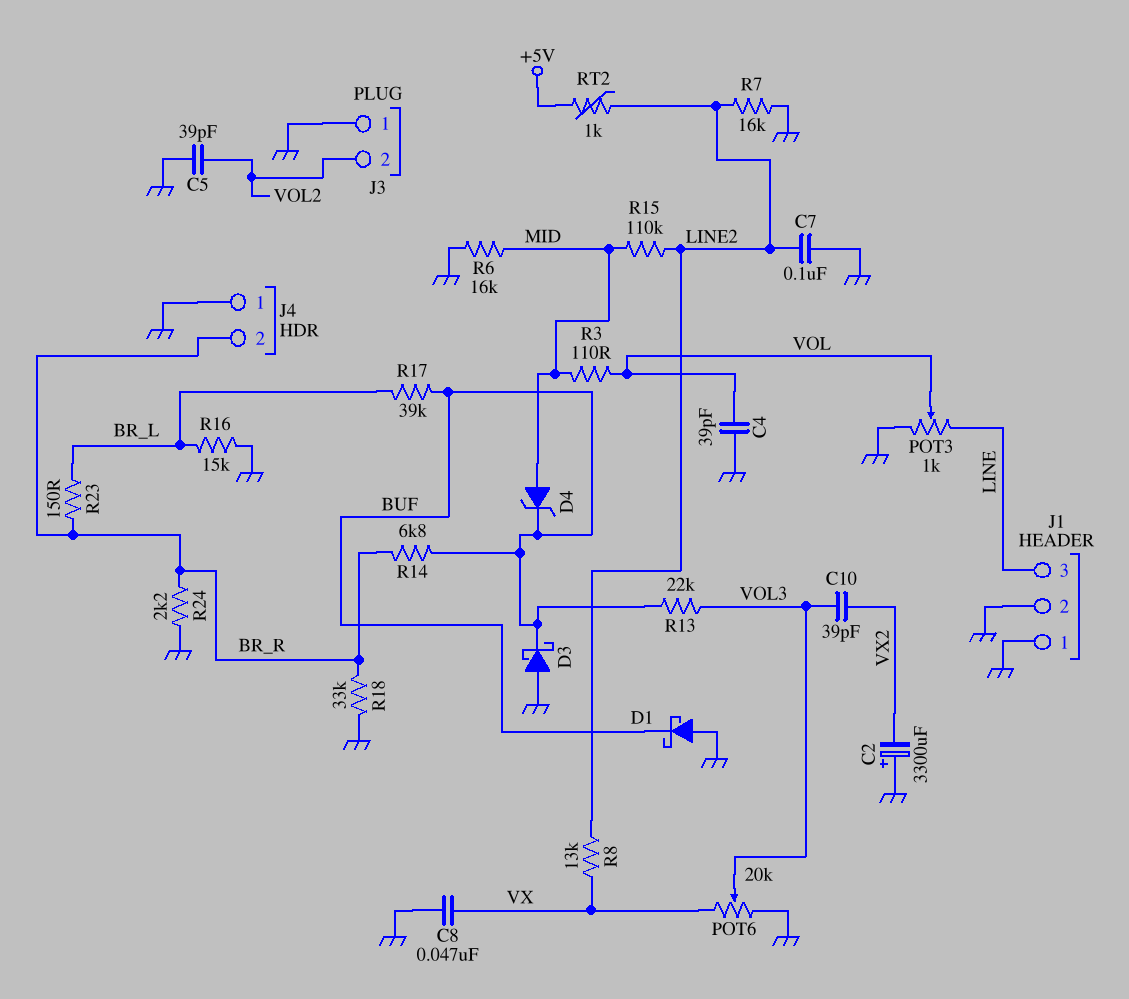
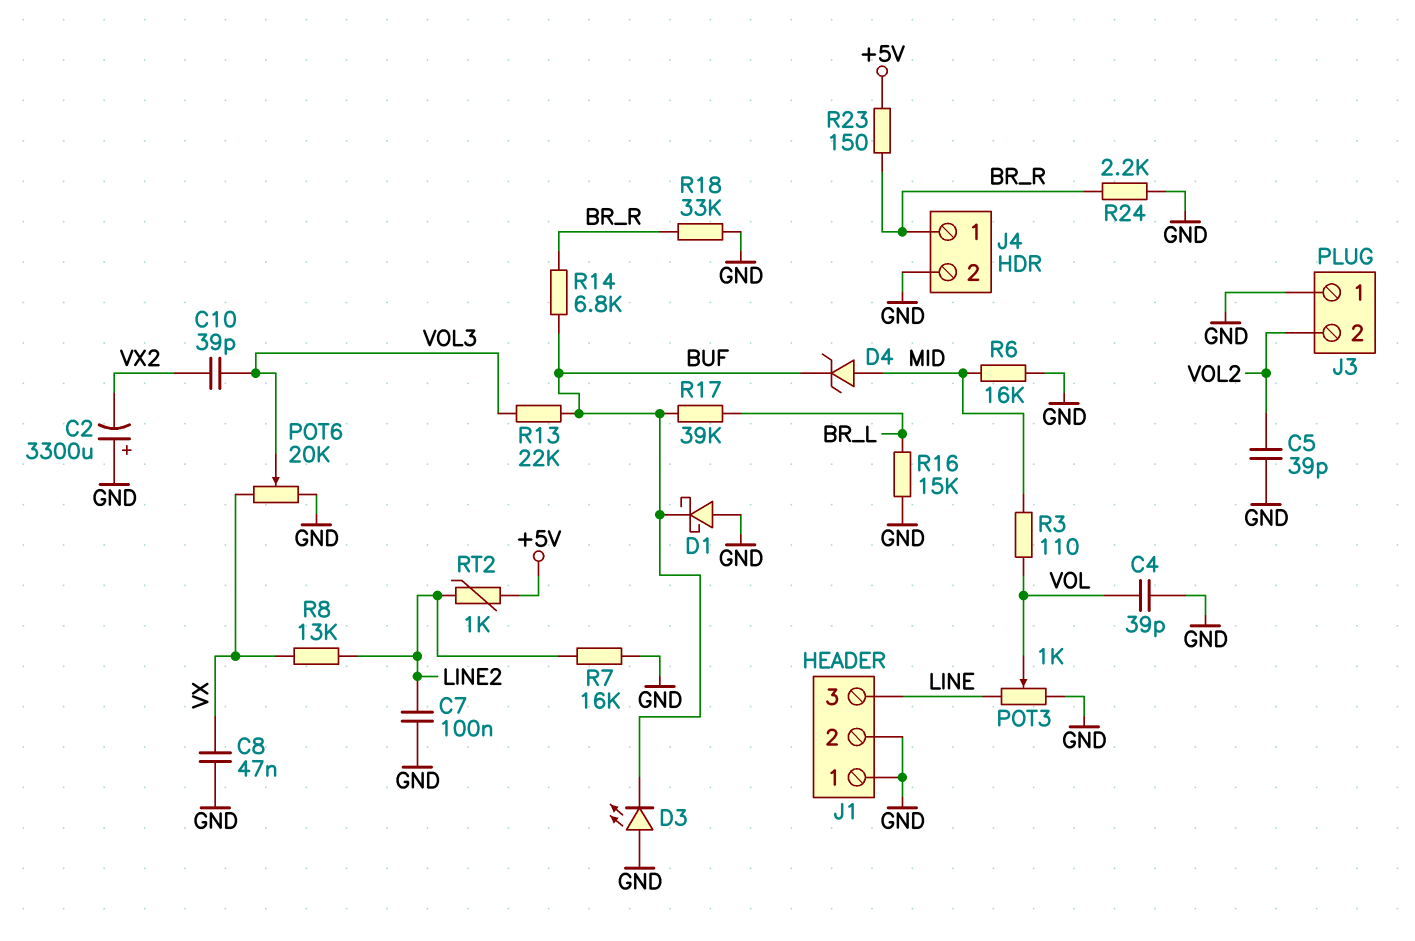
D3: schottky (A GND, K BUF) -> LED (A GND, K BUF)
J4 pin 1: GND -> BR_R
J4 pin 2: BR_R -> GND
R15: 110k (LINE2, MID) -> none
R23: 150 (BR_L, BR_R) -> 150 (+5V, BR_R)

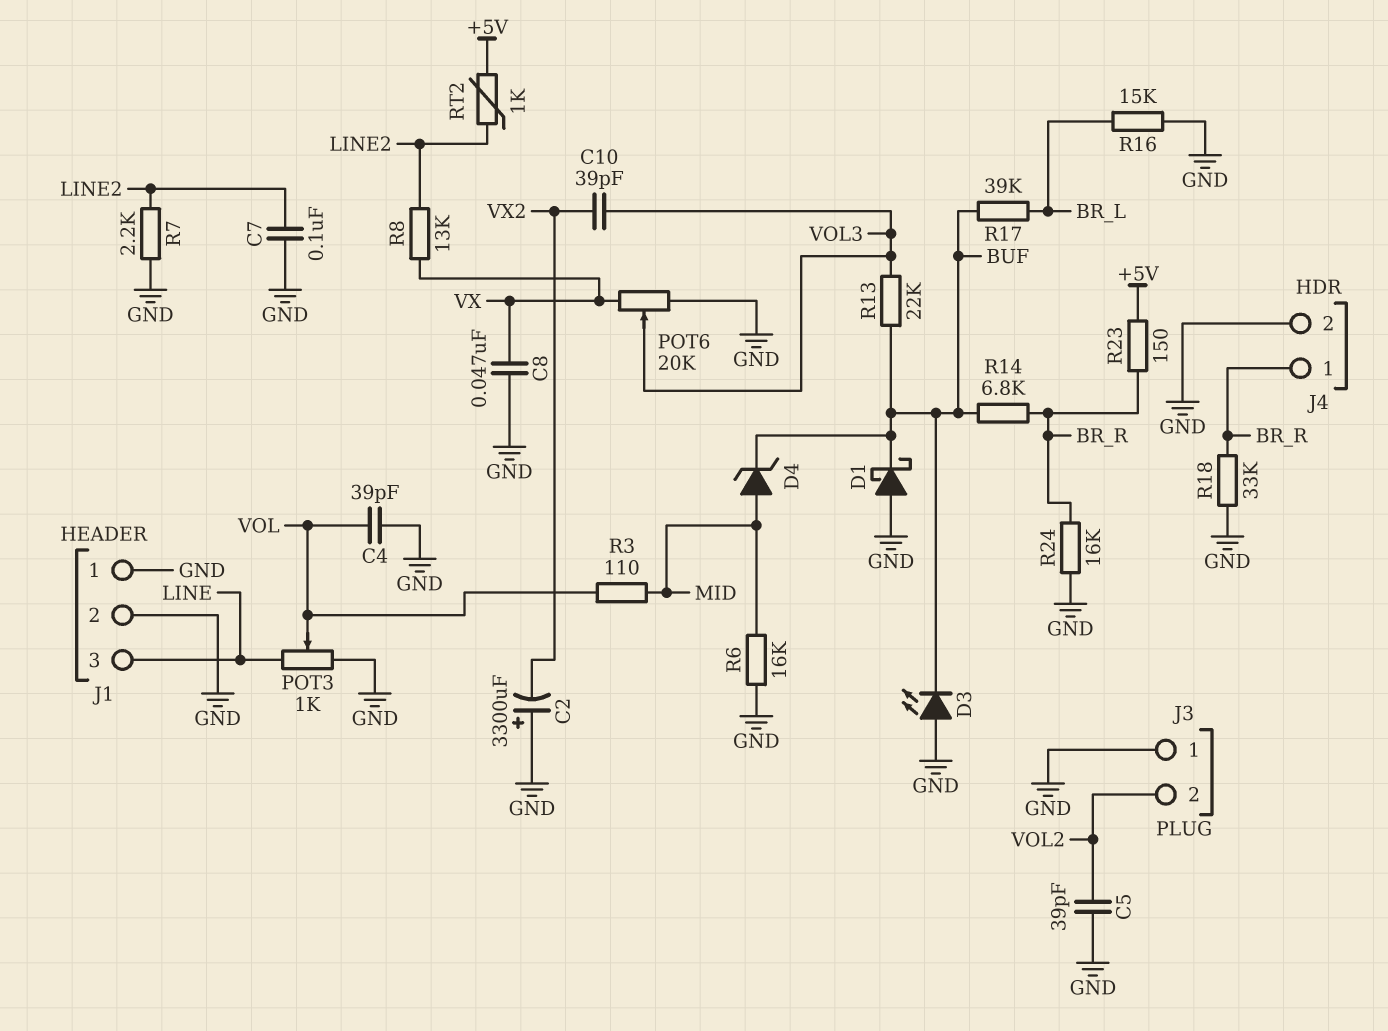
R7: 16k (GND, LINE2) -> 2.2k (GND, LINE2)
R24: 2.2k (BR_R, GND) -> 16k (BR_R, GND)

